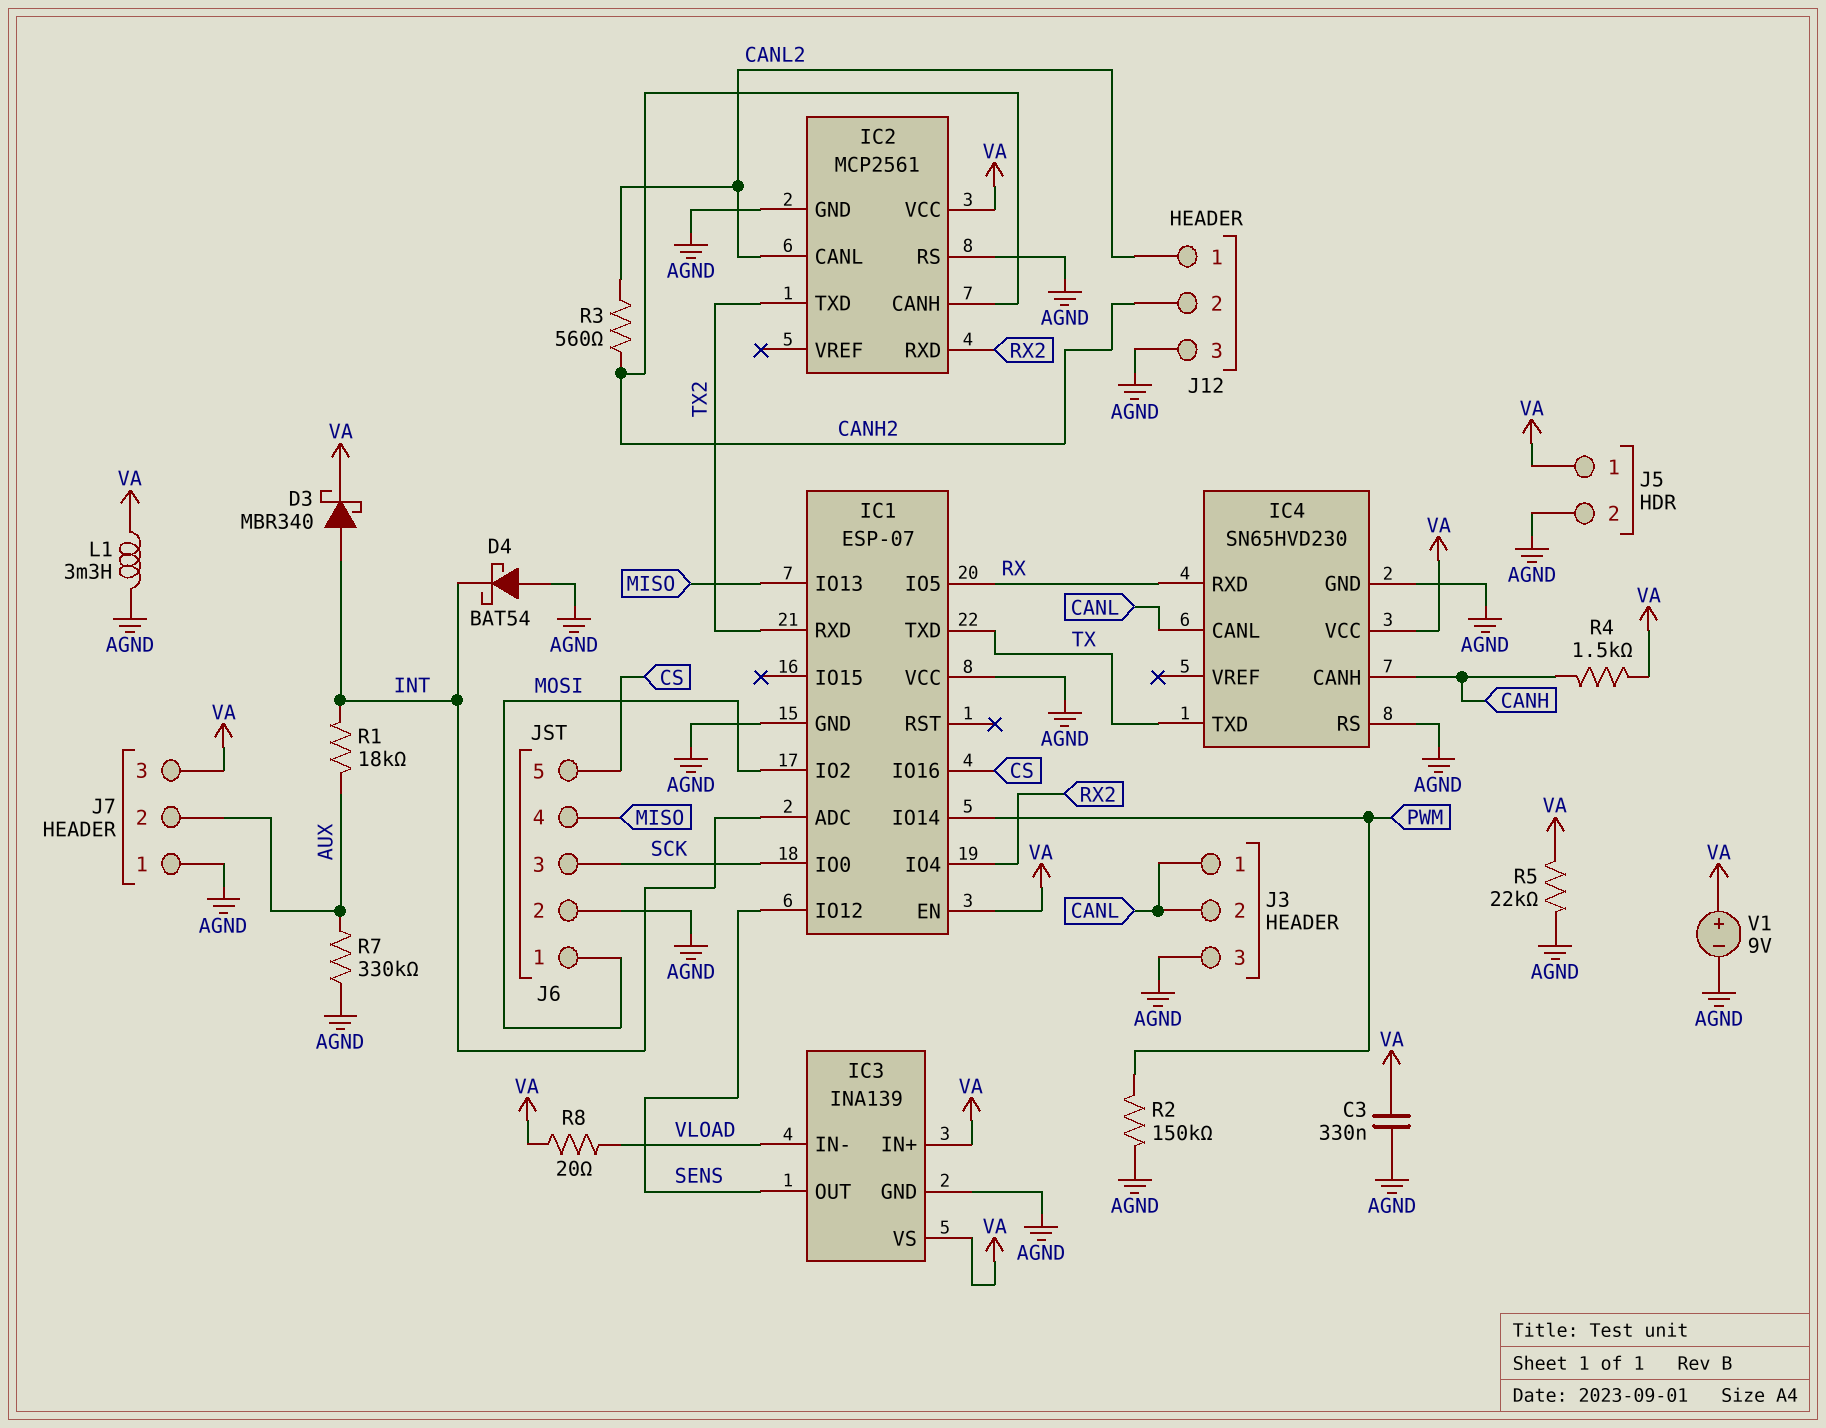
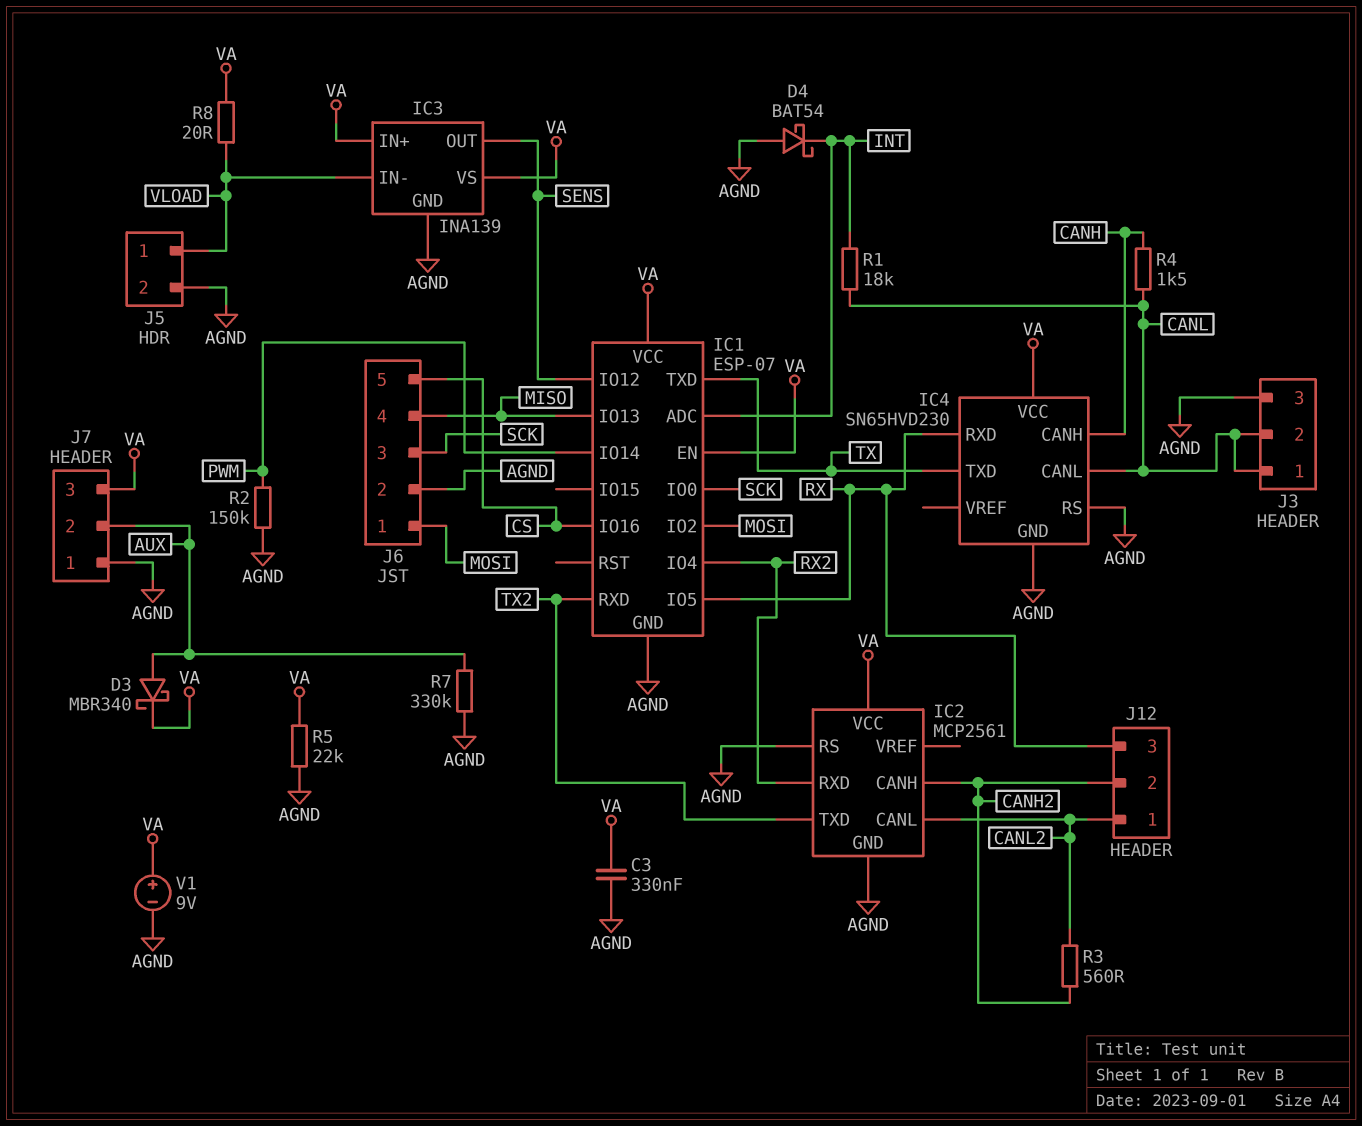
D3: schottky MBR340 (A INT, K VA) -> schottky MBR340 (A AUX, K VA)
IC1 pin VCC: AGND -> VA
J5 pin 1: VA -> VLOAD
J12 pin 3: AGND -> RX
L1: 3.3mH (AGND, VA) -> none
R1: 18k (AUX, INT) -> 18k (CANL, INT)
R4: 1.5k (CANH, VA) -> 1.5k (CANH, CANL)

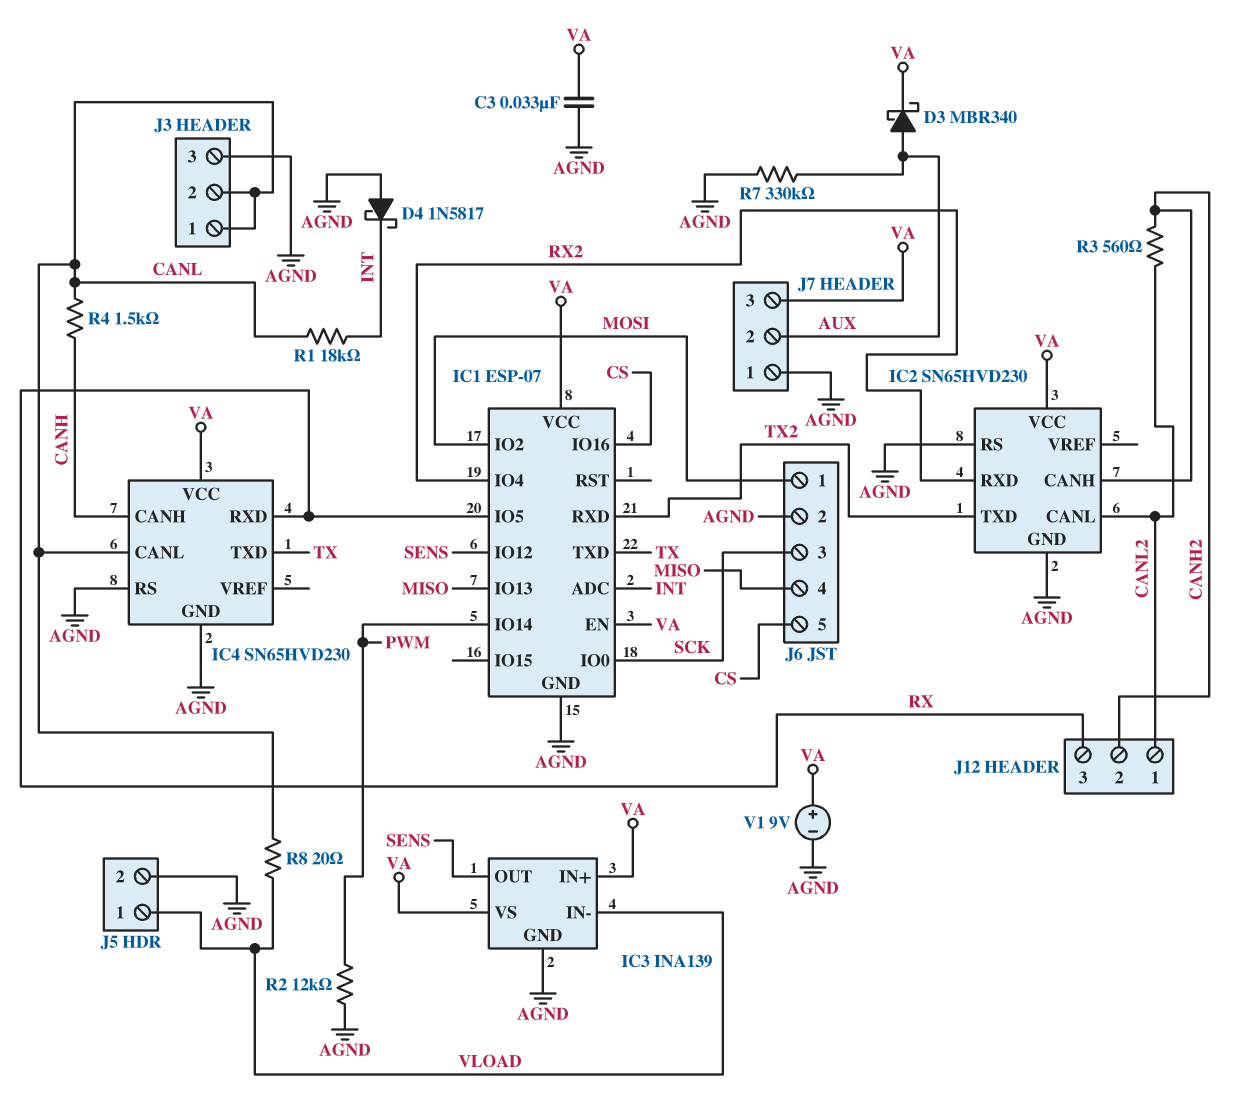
C3: 330nF (AGND, VA) -> 33nF (AGND, VA)
D4: schottky BAT54 (A AGND, K INT) -> schottky 1N5817 (A AGND, K INT)
IC2: MCP2561 -> SN65HVD230
R2: 150k (AGND, PWM) -> 12k (AGND, PWM)
R5: 22k (AGND, VA) -> none
R8: 20 (VA, VLOAD) -> 20 (CANL, VLOAD)

